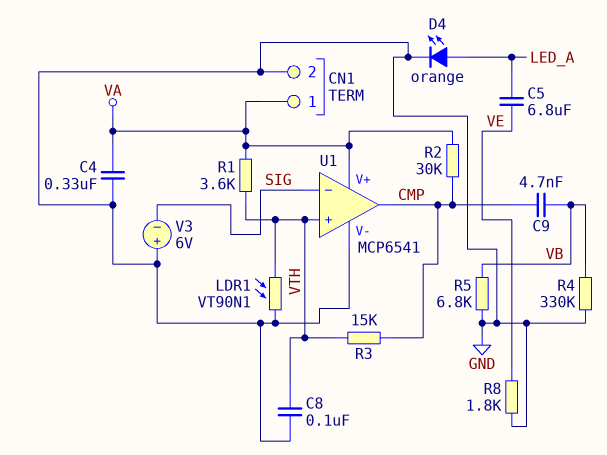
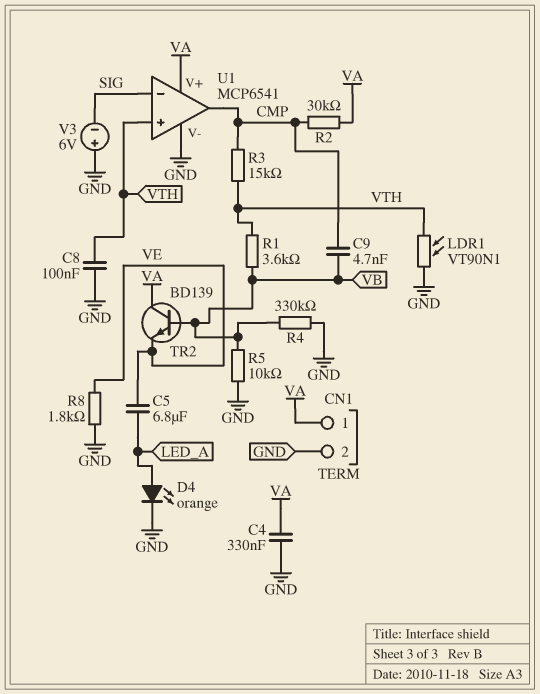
R1: 3.6k (VA, VTH) -> 3.6k (VB, VTH)
R5: 6.8k (GND, VB) -> 10k (GND, VB)
TR2: none -> NPN BD139 (B VB, C VA, E VE)

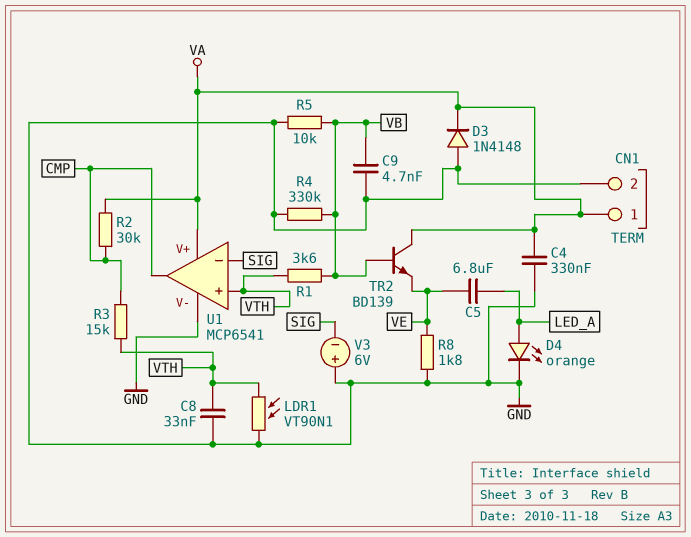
C8: 100nF (GND, VTH) -> 33nF (GND, VTH)
C9: 4.7nF (CMP, VB) -> 4.7nF (GND, VB)
D3: none -> diode 1N4148 (A GND, K VA)

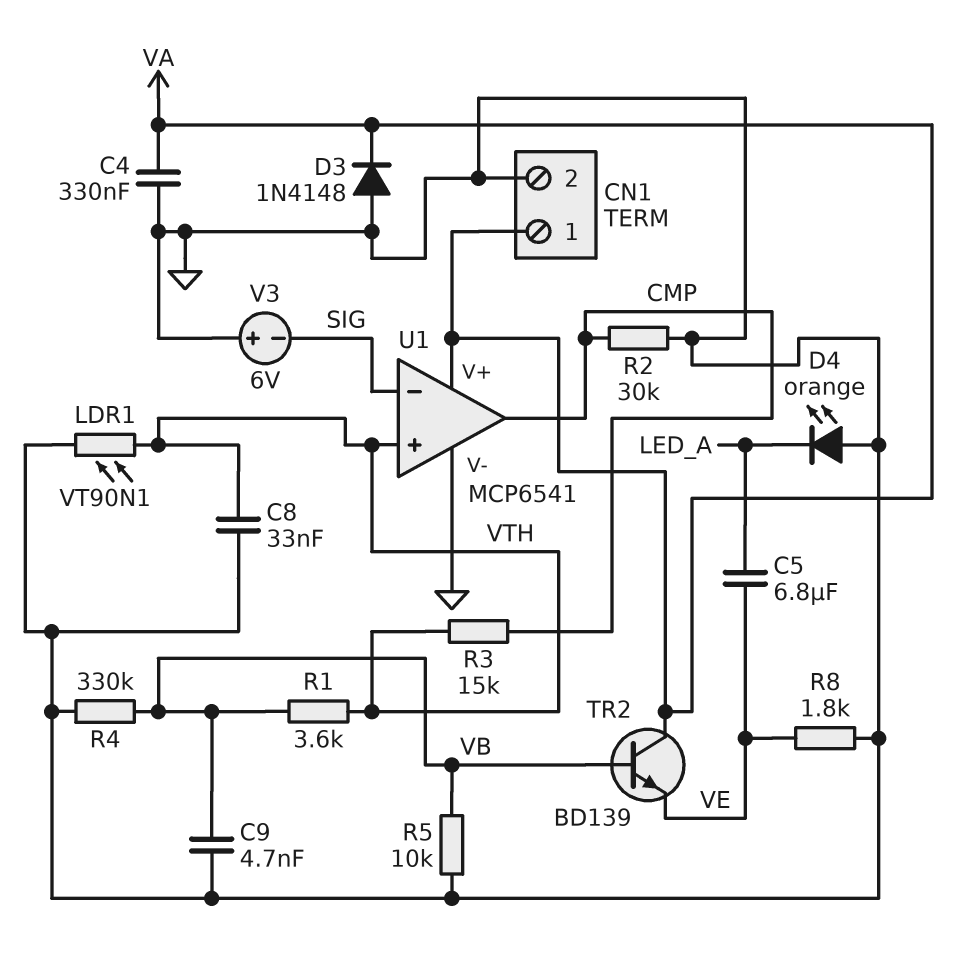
D4: LED orange (A LED_A, K GND) -> LED orange (A GND, K LED_A)
R2: 30k (CMP, VA) -> 30k (CMP, GND)

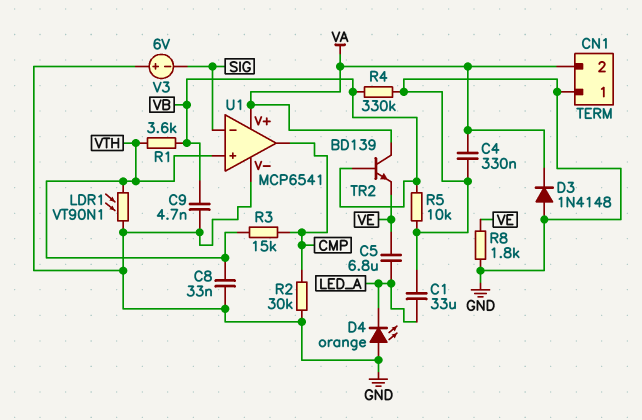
C1: none -> 33uF (GND, LED_A)
CN1 pin 1: VA -> GND
CN1 pin 2: GND -> VA

